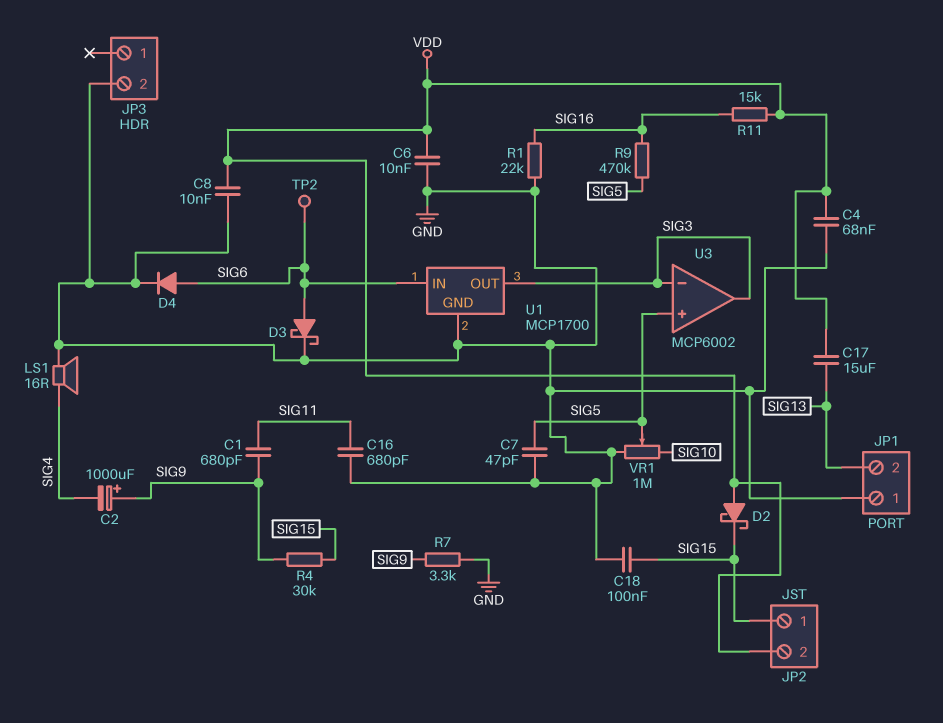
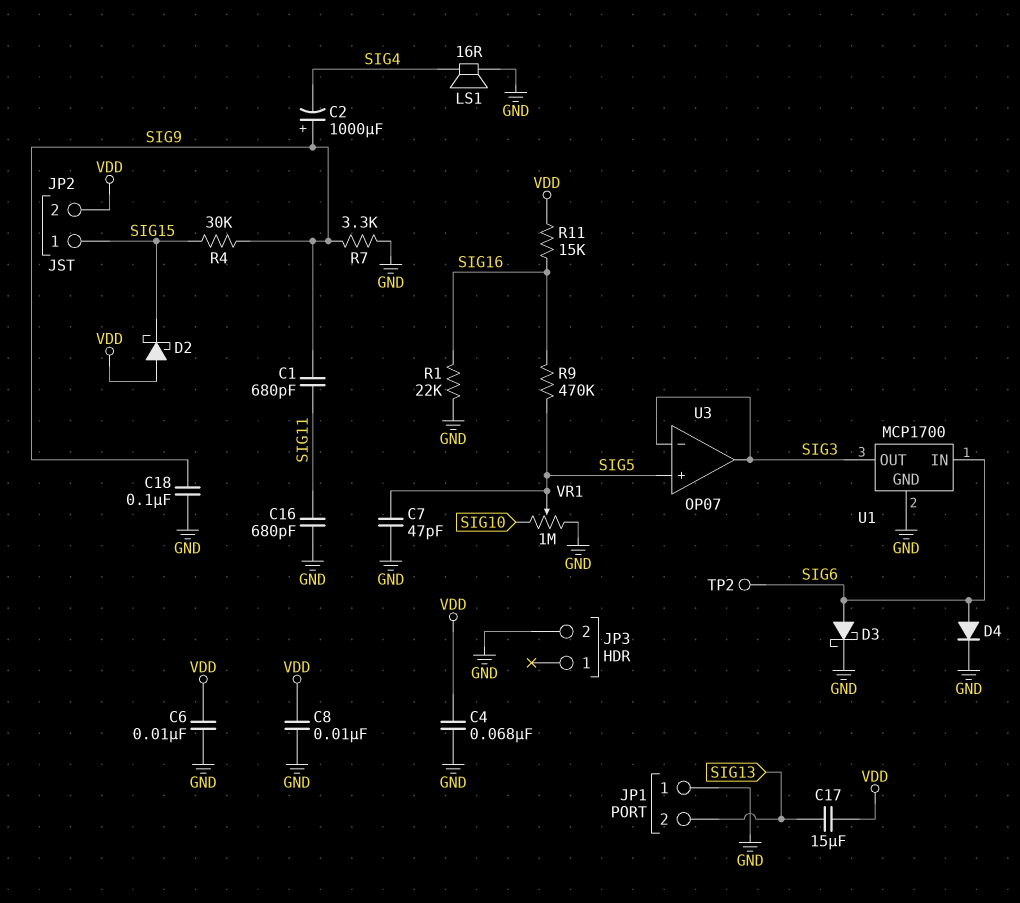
C18: 100nF (GND, SIG15) -> 100nF (GND, SIG9)
U3: MCP6002 -> OP07

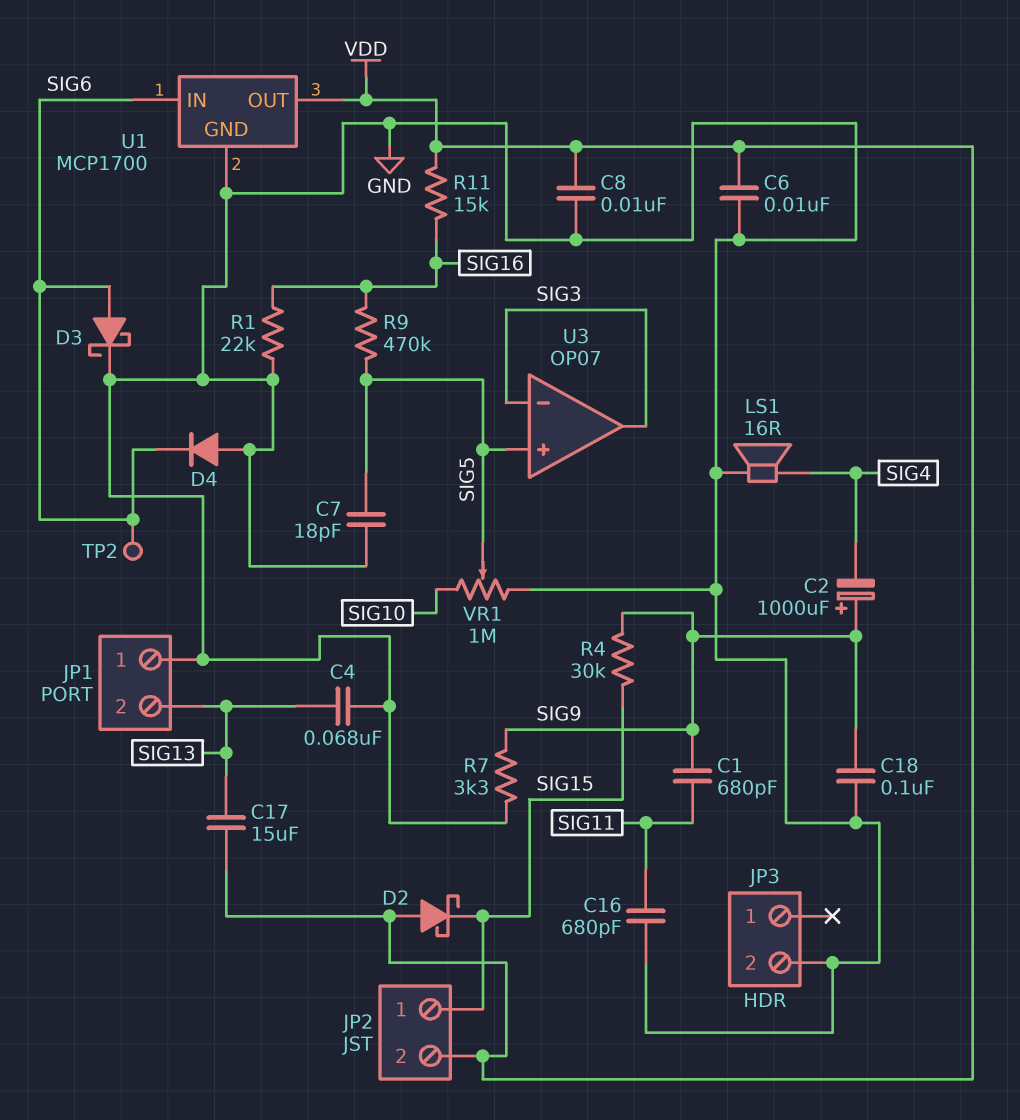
C4: 68nF (GND, VDD) -> 68nF (GND, SIG13)
C7: 47pF (GND, SIG5) -> 18pF (GND, SIG5)
D4: diode (A SIG6, K GND) -> diode (A GND, K SIG6)
U1 pin OUT: SIG3 -> VDD

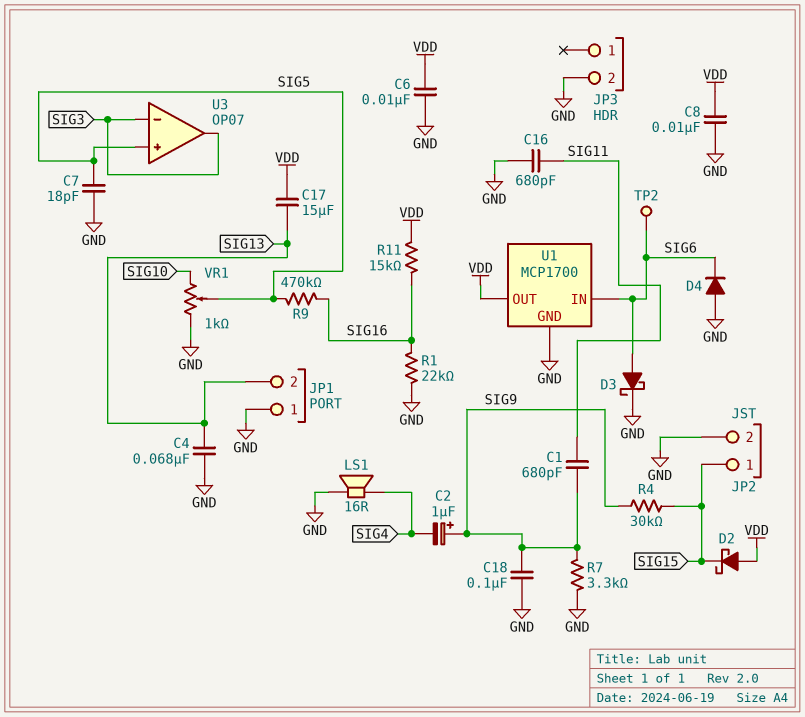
C2: 1000uF (plus SIG9, minus SIG4) -> 1uF (plus SIG9, minus SIG4)
JP2 pin 2: VDD -> GND
VR1: 1M (GND, SIG10, wiper SIG5) -> 1k (GND, SIG10, wiper SIG5)

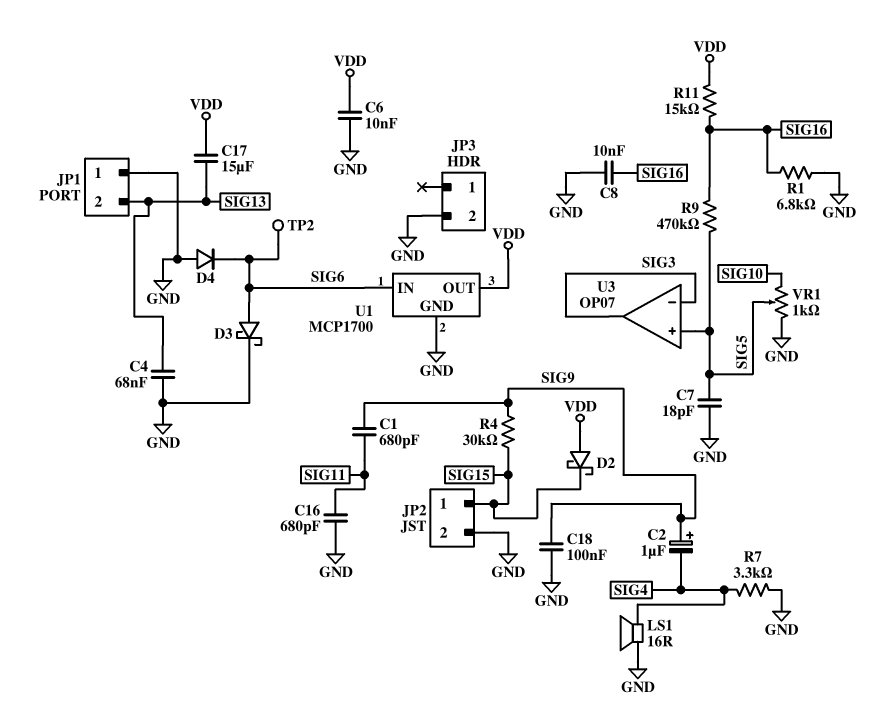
C8: 10nF (GND, VDD) -> 10nF (GND, SIG16)
R1: 22k (GND, SIG16) -> 6.8k (GND, SIG16)
R7: 3.3k (GND, SIG9) -> 3.3k (GND, SIG4)

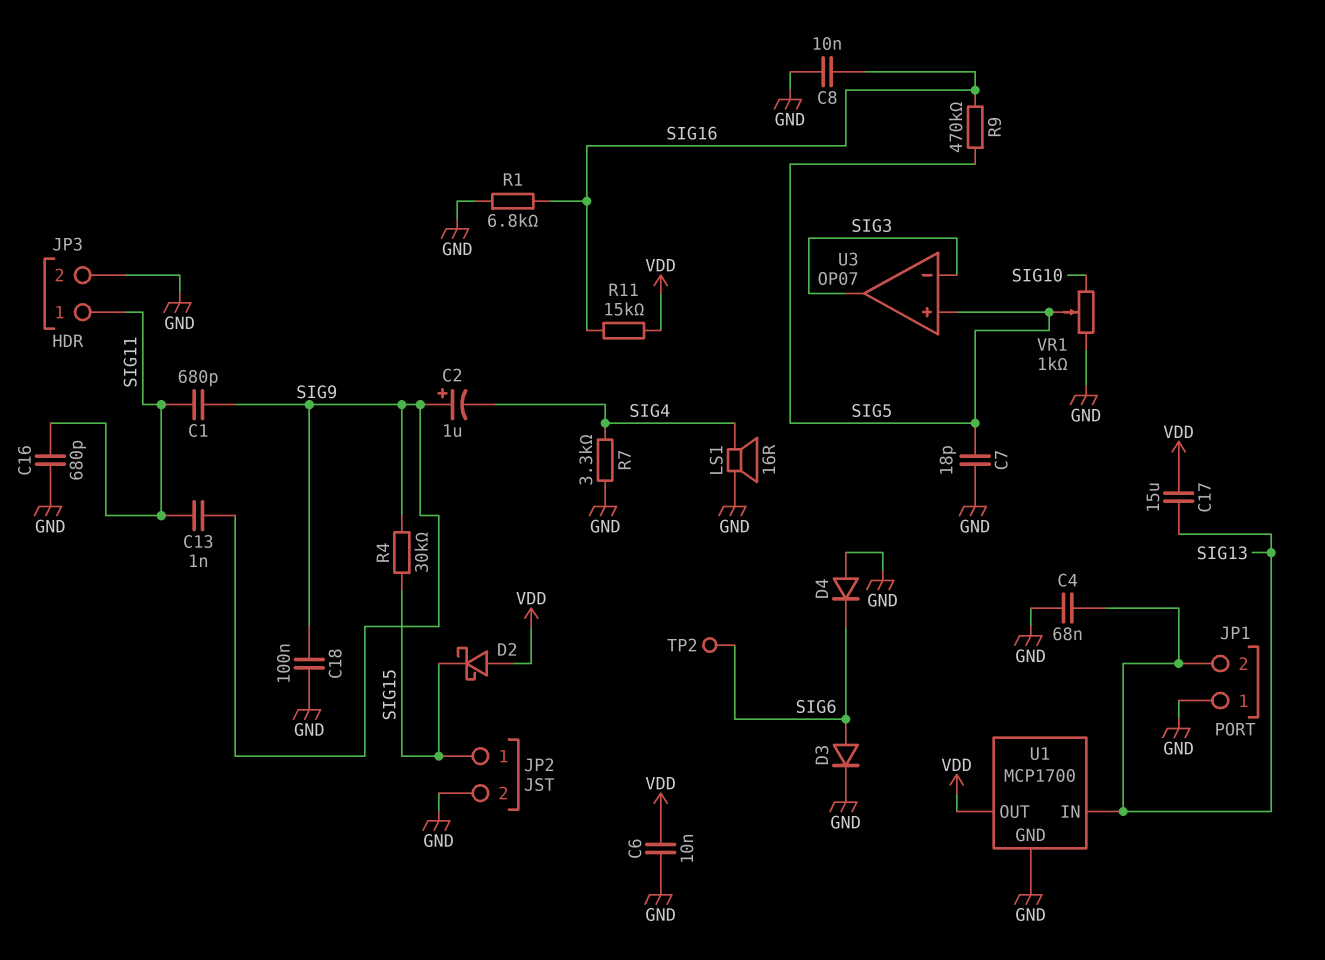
C13: none -> 1nF (SIG9, SIG11)
D3: schottky (A SIG6, K GND) -> diode (A SIG6, K GND)
JP3 pin 1: none -> SIG11
U1 pin IN: SIG6 -> SIG13

